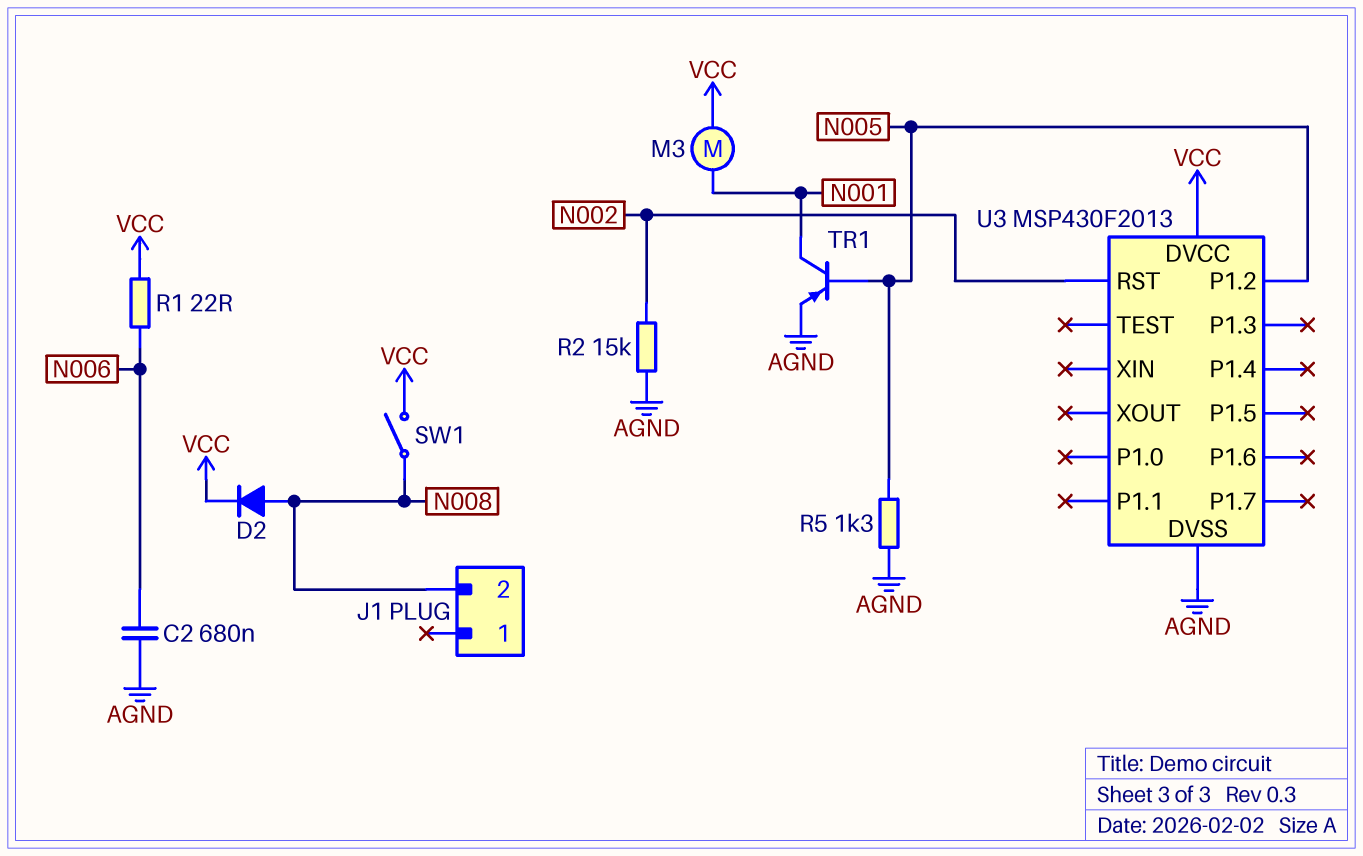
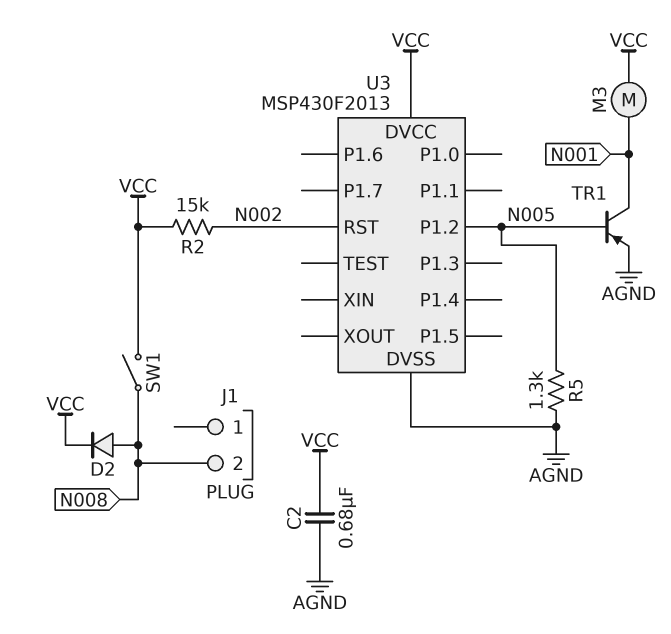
C2: 680nF (AGND, N006) -> 680nF (AGND, VCC)
R1: 22 (N006, VCC) -> none
R2: 15k (AGND, N002) -> 15k (N002, VCC)

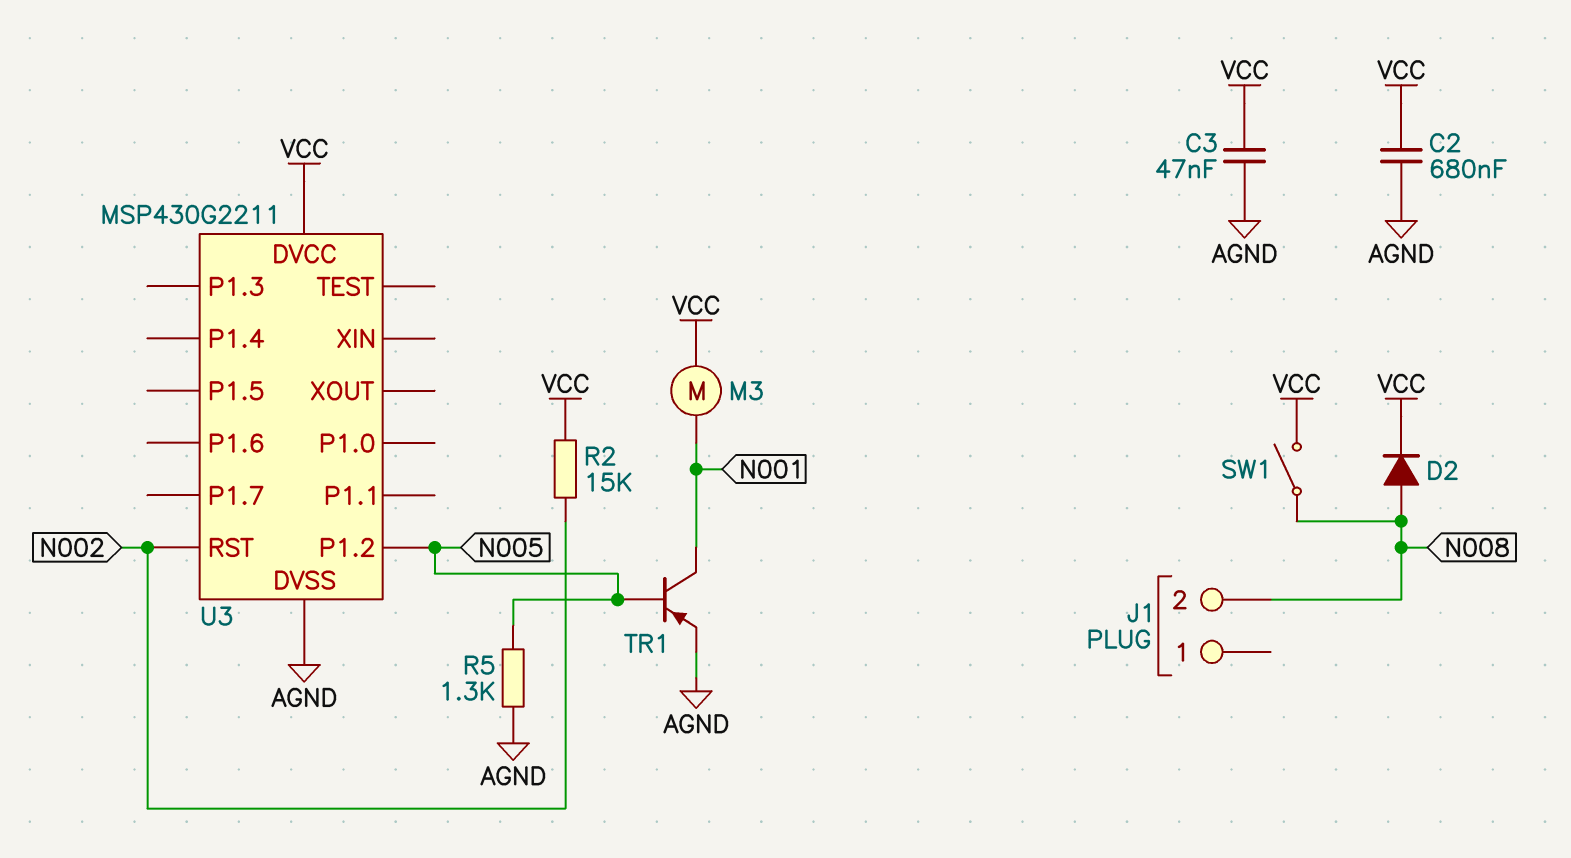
C3: none -> 47nF (AGND, VCC)
U3: MSP430F2013 -> MSP430G2211

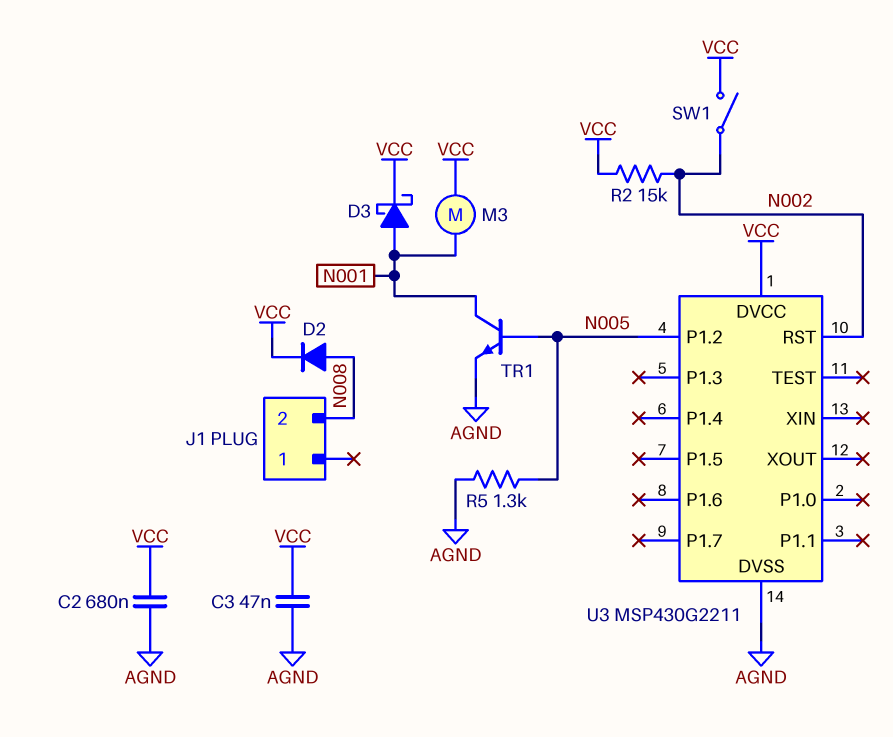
D3: none -> schottky (A N001, K VCC)
SW1: switch (N008, VCC) -> switch (N002, VCC)
TR1: PNP (B N005, C N001, E AGND) -> NPN (B N005, C N001, E AGND)

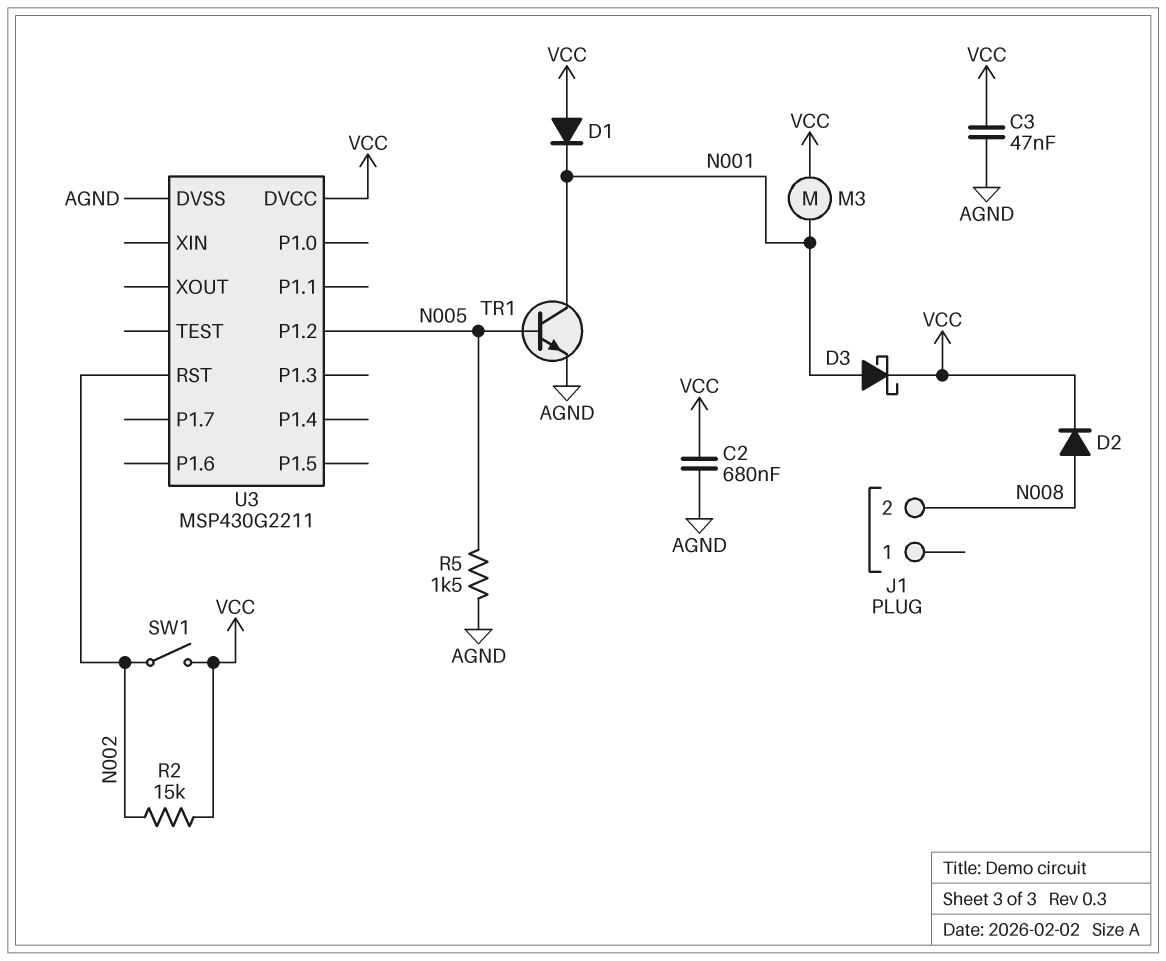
D1: none -> diode (A VCC, K N001)
R5: 1.3k (AGND, N005) -> 1.5k (AGND, N005)

